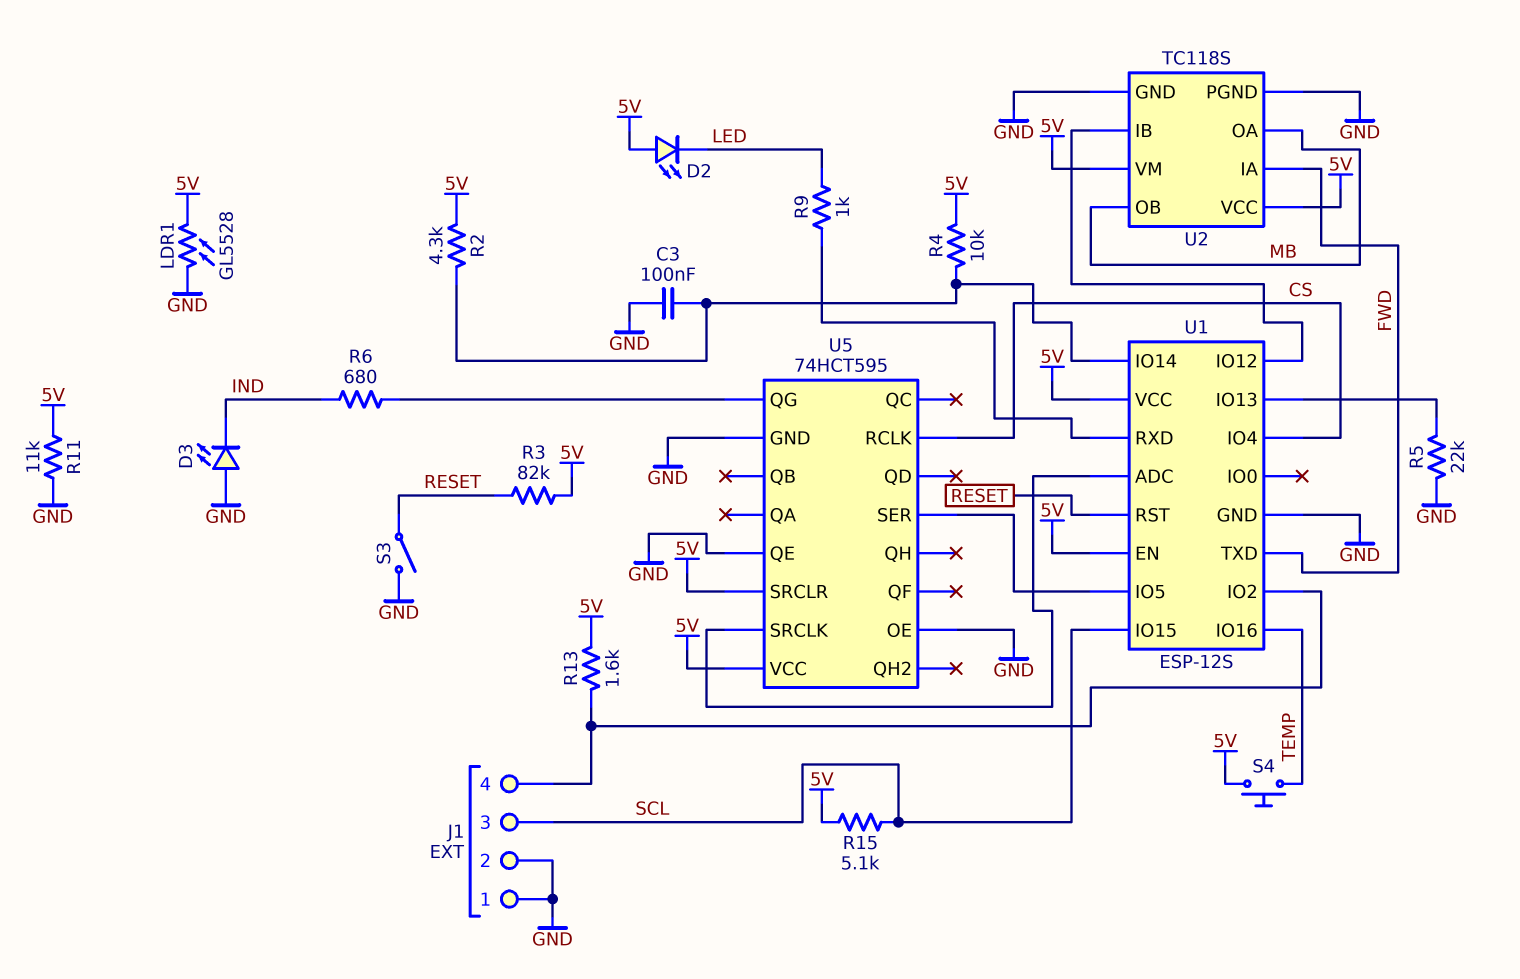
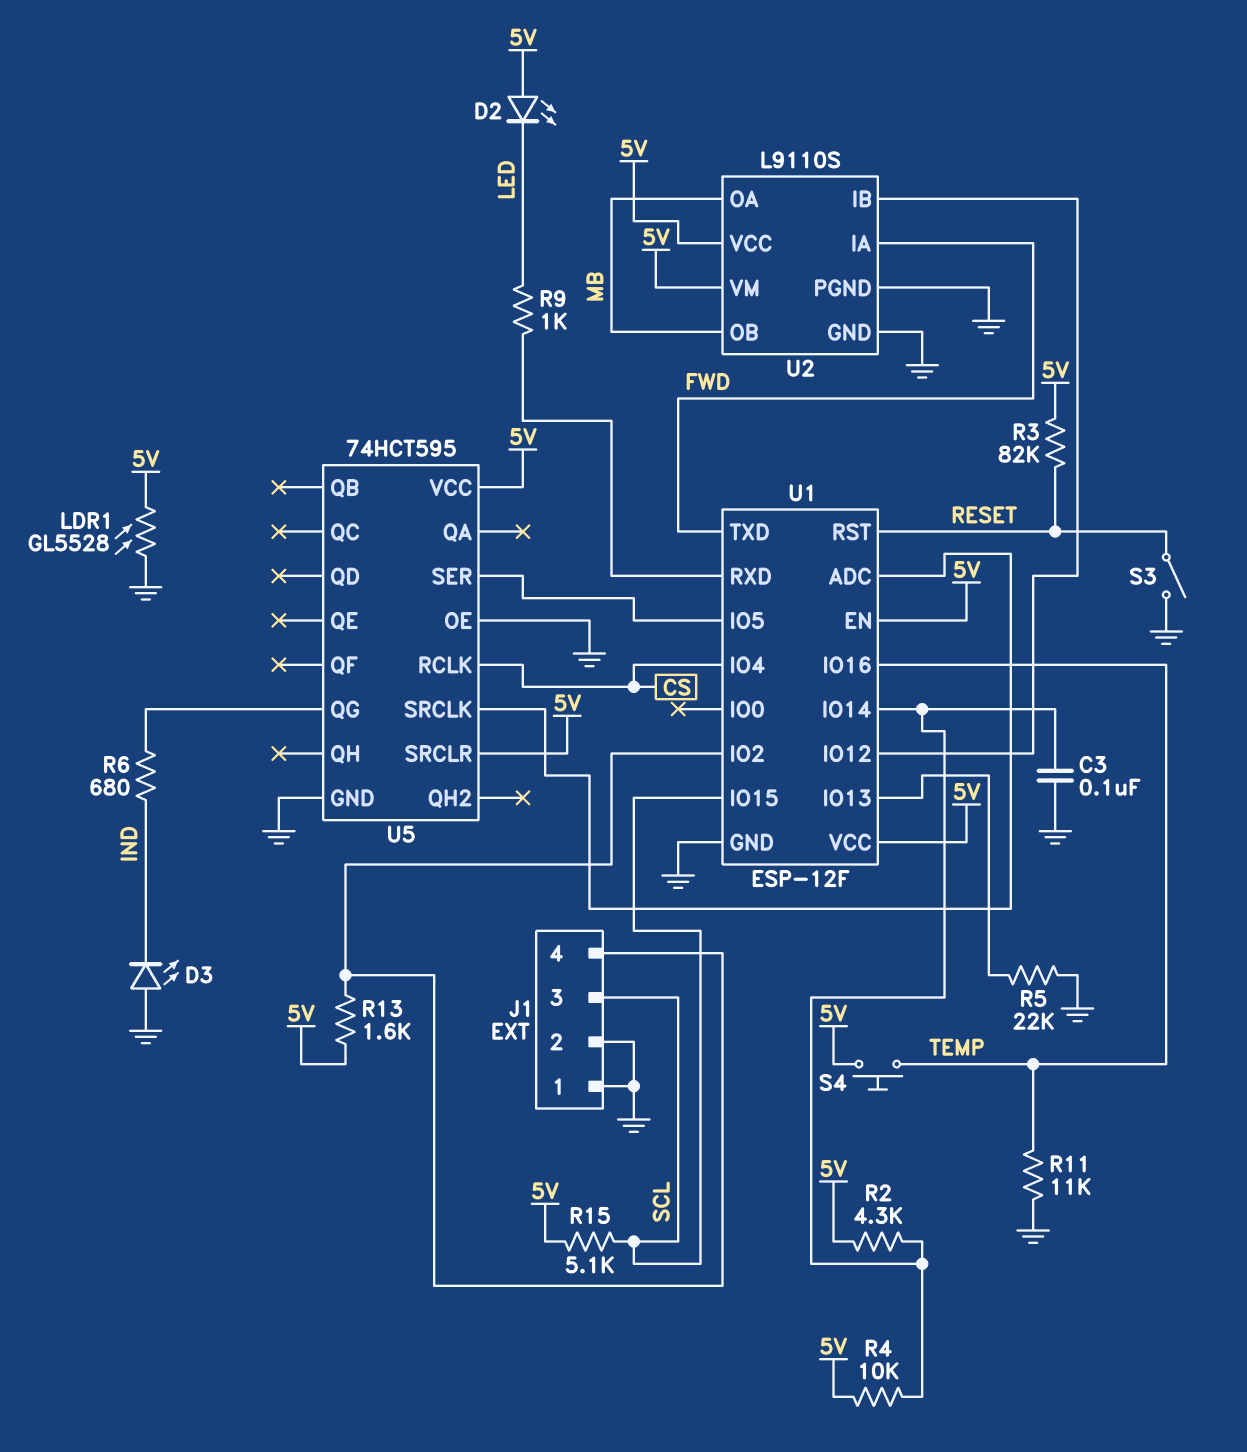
R11: 11k (5V, GND) -> 11k (GND, TEMP)
U1: ESP-12S -> ESP-12F
U2: TC118S -> L9110S
U5 pin QE: GND -> none

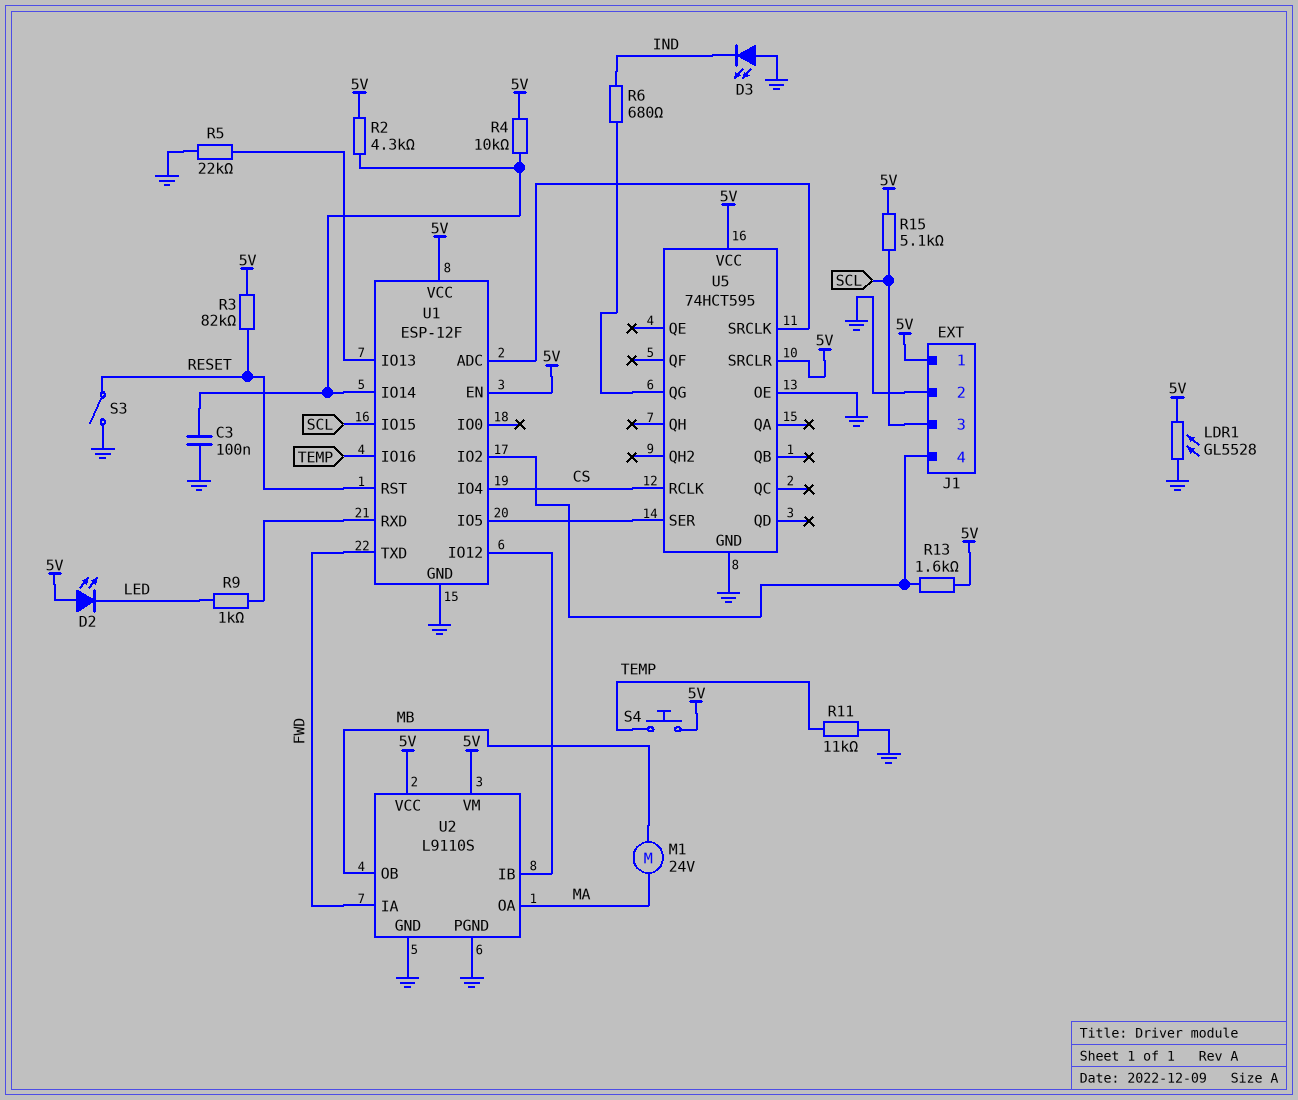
J1 pin 1: GND -> 5V
M1: none -> motor 24V (MA, MB)
U2 pin OA: MB -> MA

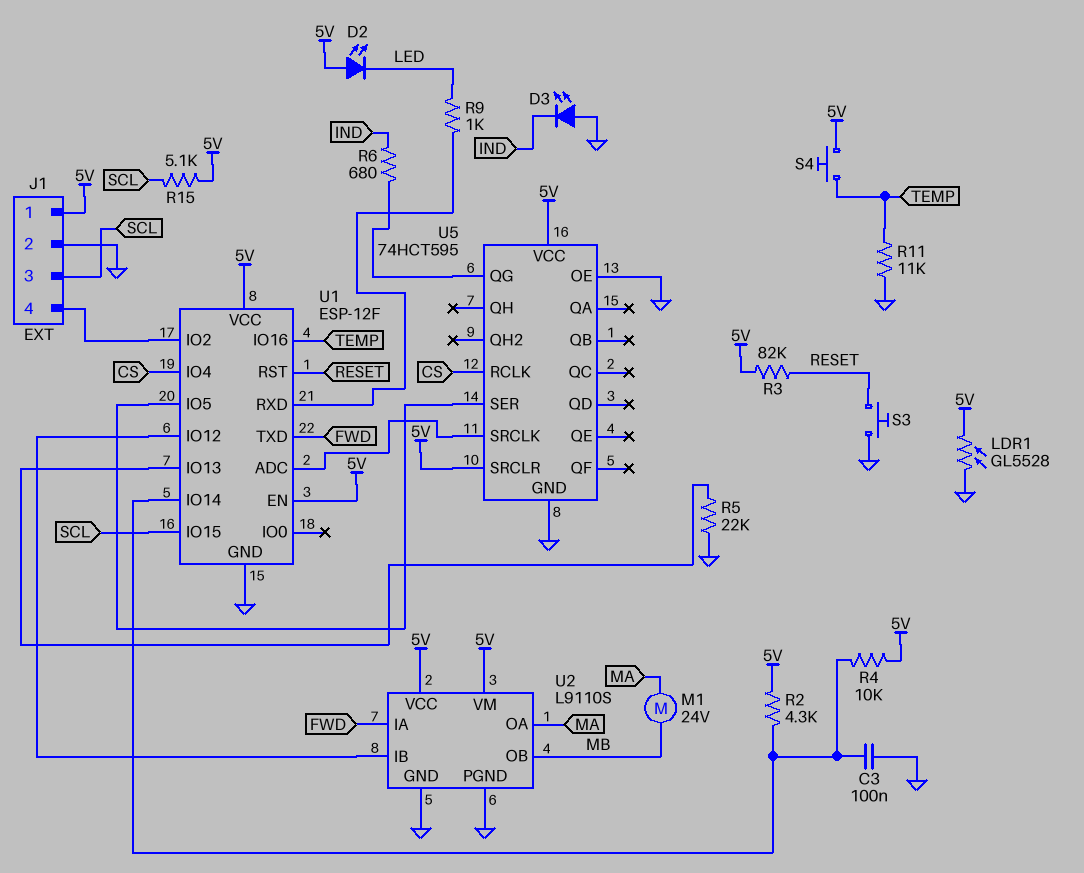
R13: 1.6k (5V, J1/4) -> none
S3: switch (GND, RESET) -> button (GND, RESET)

